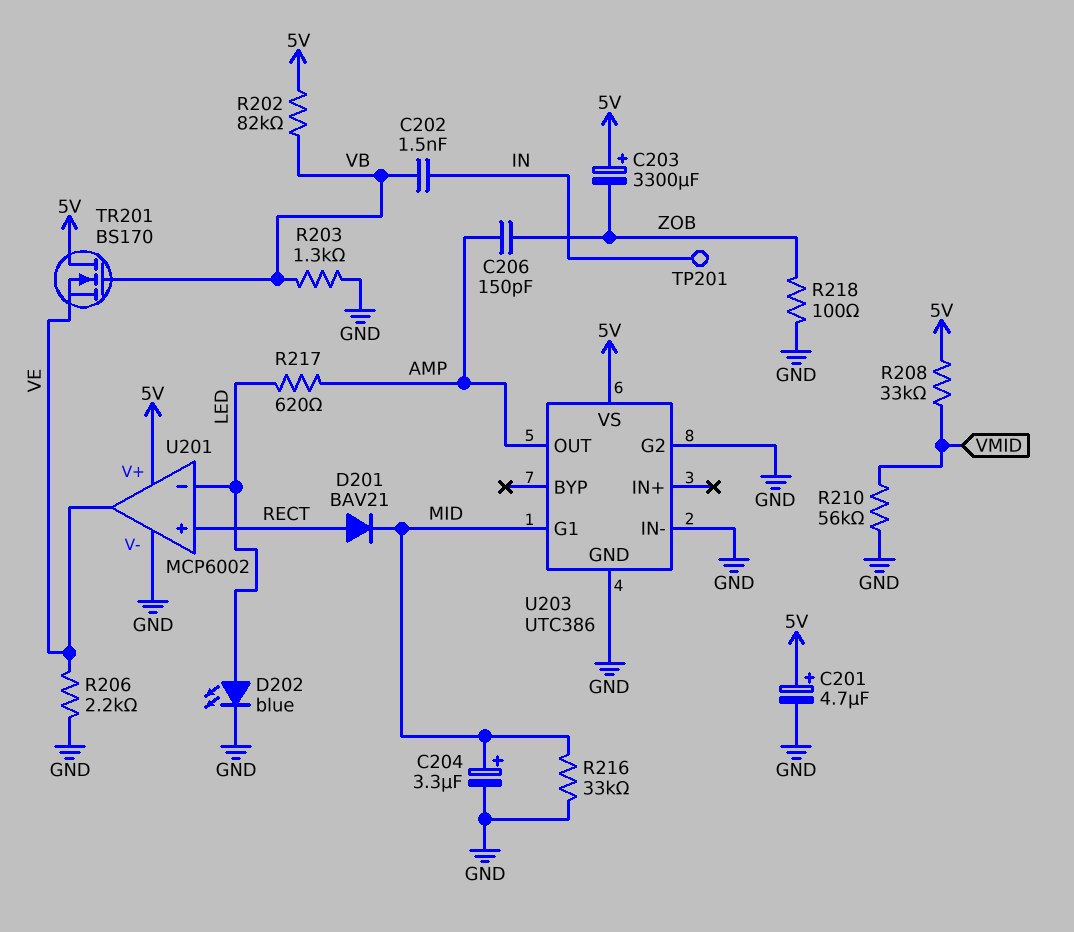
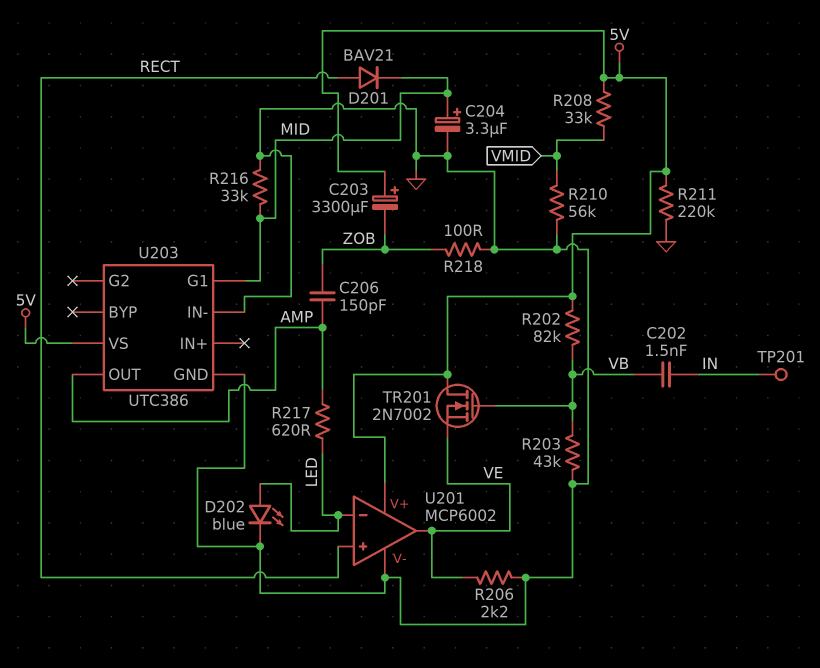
C201: 4.7uF (plus 5V, minus GND) -> none
R203: 1.3k (GND, VB) -> 43k (GND, VB)
R211: none -> 220k (5V, GND)
TR201: NMOS BS170 (G VB, D 5V, S VE) -> NMOS 2N7002 (G VB, D 5V, S VE)
U203 pin G2: GND -> none

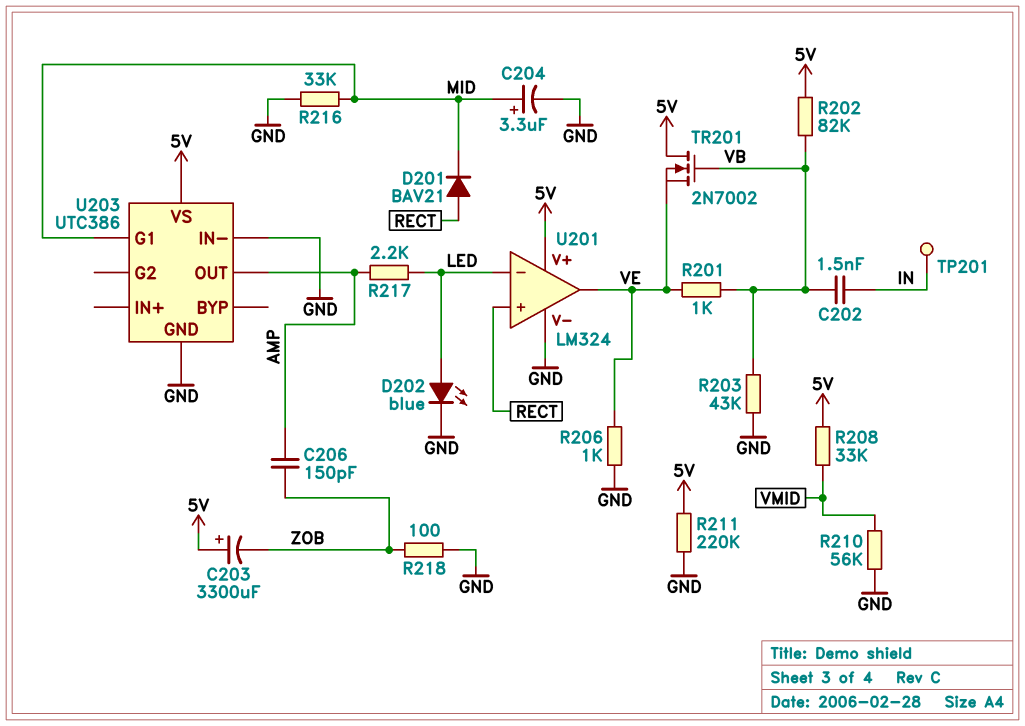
R201: none -> 1k (VB, VE)
R206: 2.2k (GND, VE) -> 1k (GND, VE)
R217: 620 (AMP, LED) -> 2.2k (AMP, LED)
U201: MCP6002 -> LM324

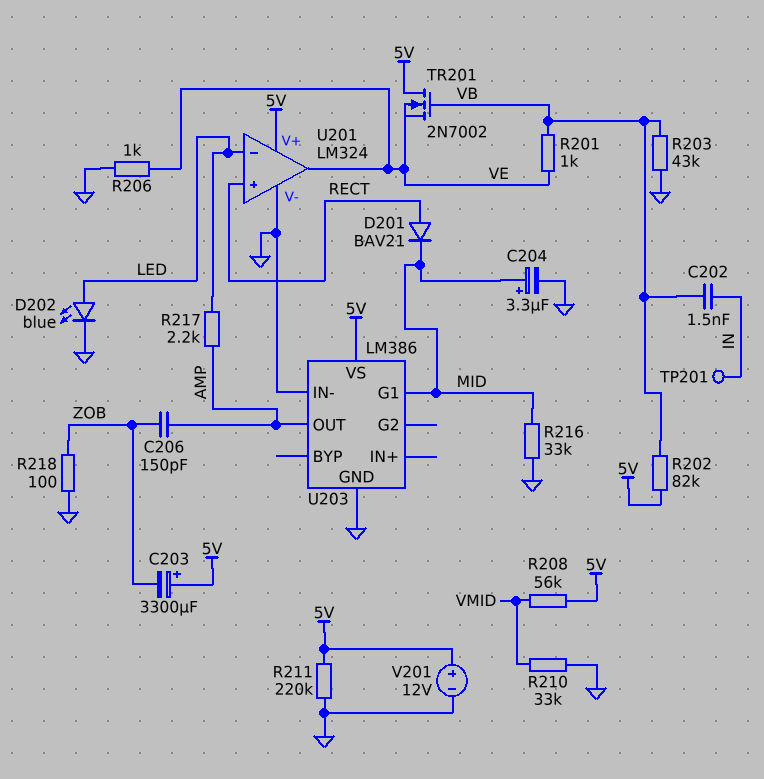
R208: 33k (5V, VMID) -> 56k (5V, VMID)
R210: 56k (GND, VMID) -> 33k (GND, VMID)
U203: UTC386 -> LM386
V201: none -> 12V (plus 5V, minus GND)

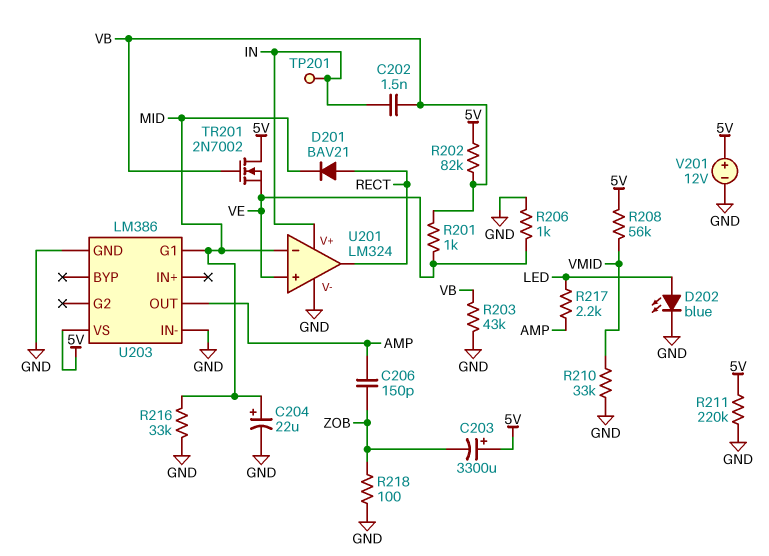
C204: 3.3uF (plus MID, minus GND) -> 22uF (plus MID, minus GND)
U201 pin V+: 5V -> IN
U201 pin in+: RECT -> VE
U201 pin in-: LED -> MID
U201 pin out: VE -> RECT

